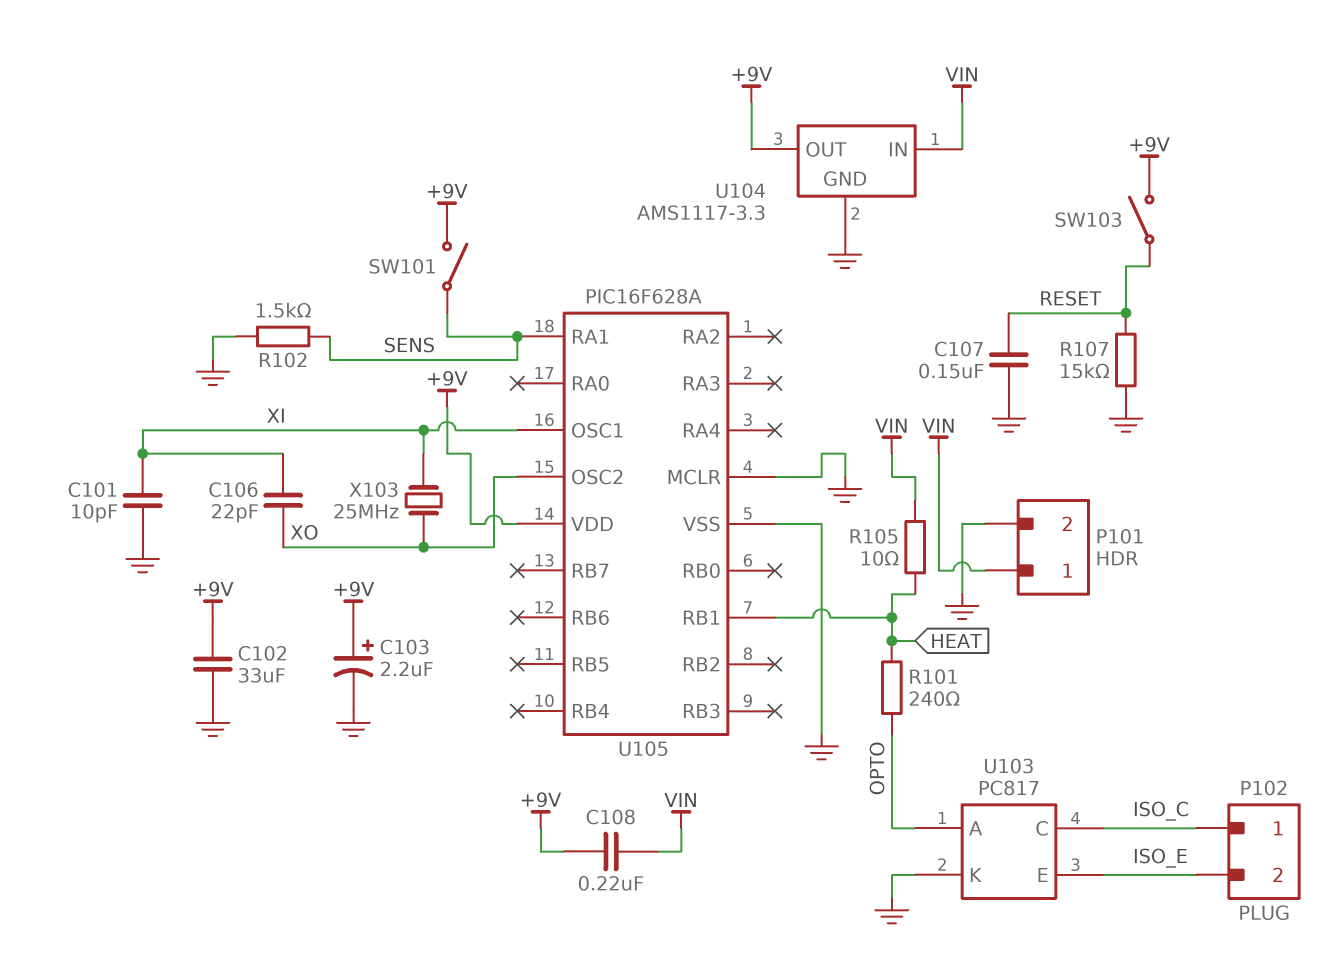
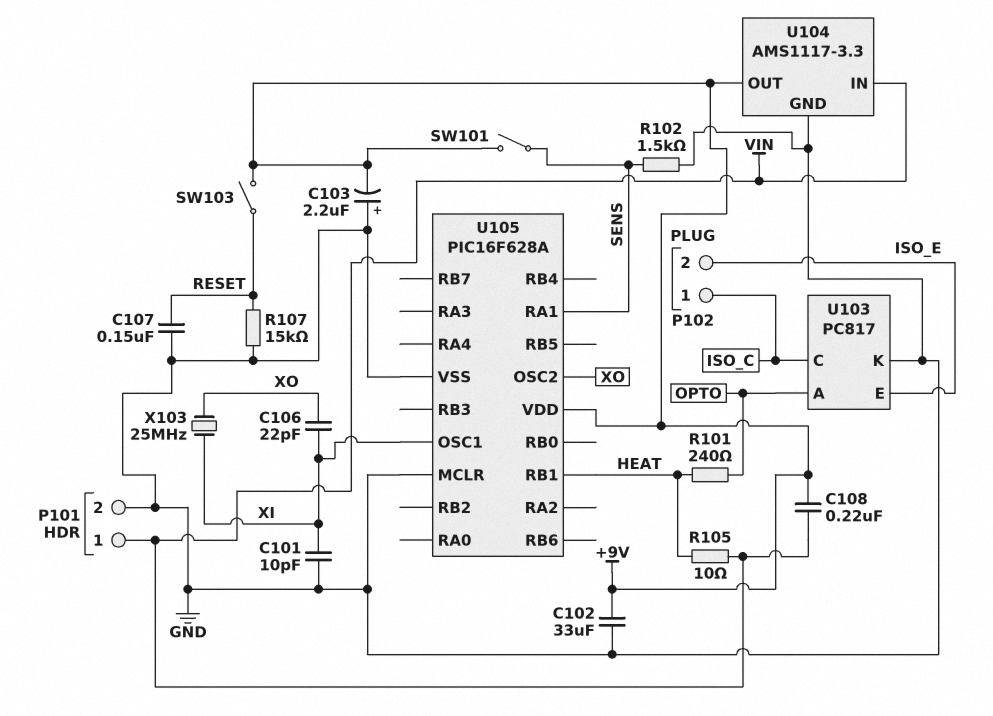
C103: 2.2uF (plus +9V, minus GND) -> 2.2uF (plus GND, minus +9V)

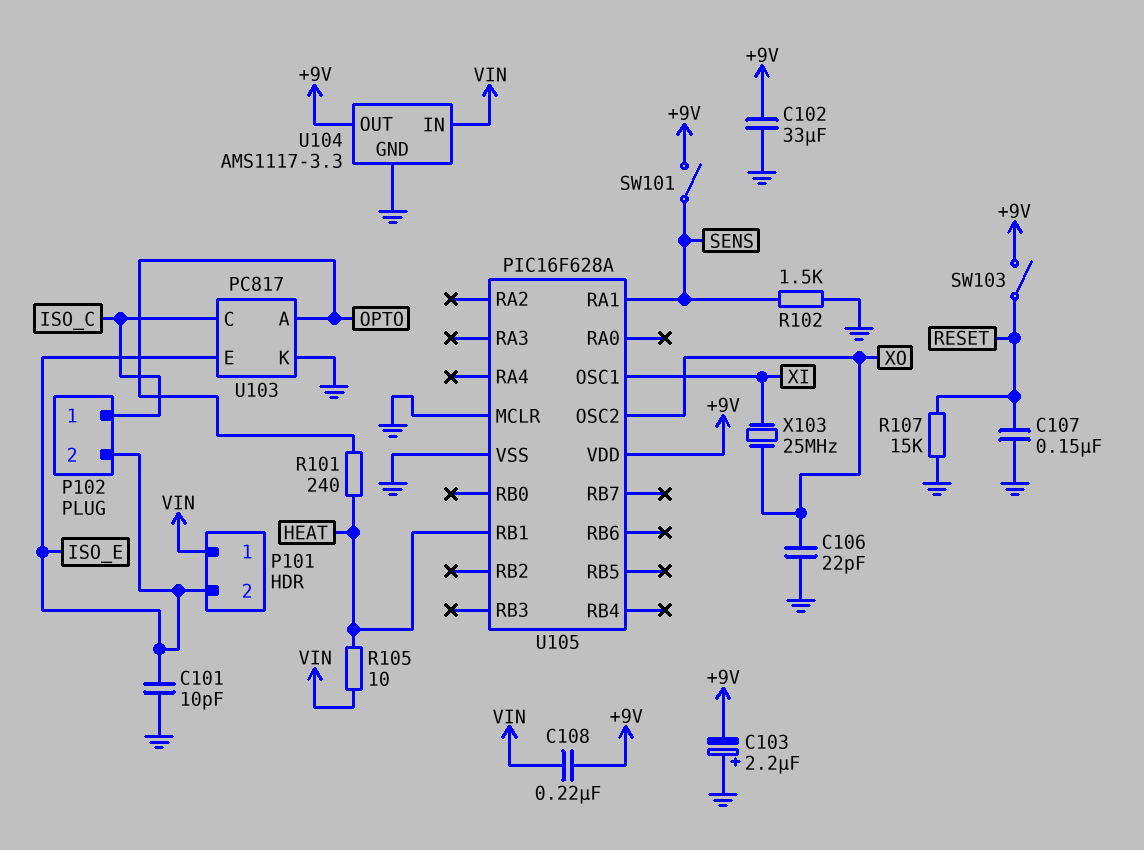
C101: 10pF (GND, XI) -> 10pF (GND, ISO_E)
C106: 22pF (XI, XO) -> 22pF (GND, XO)
P101 pin 2: GND -> ISO_E

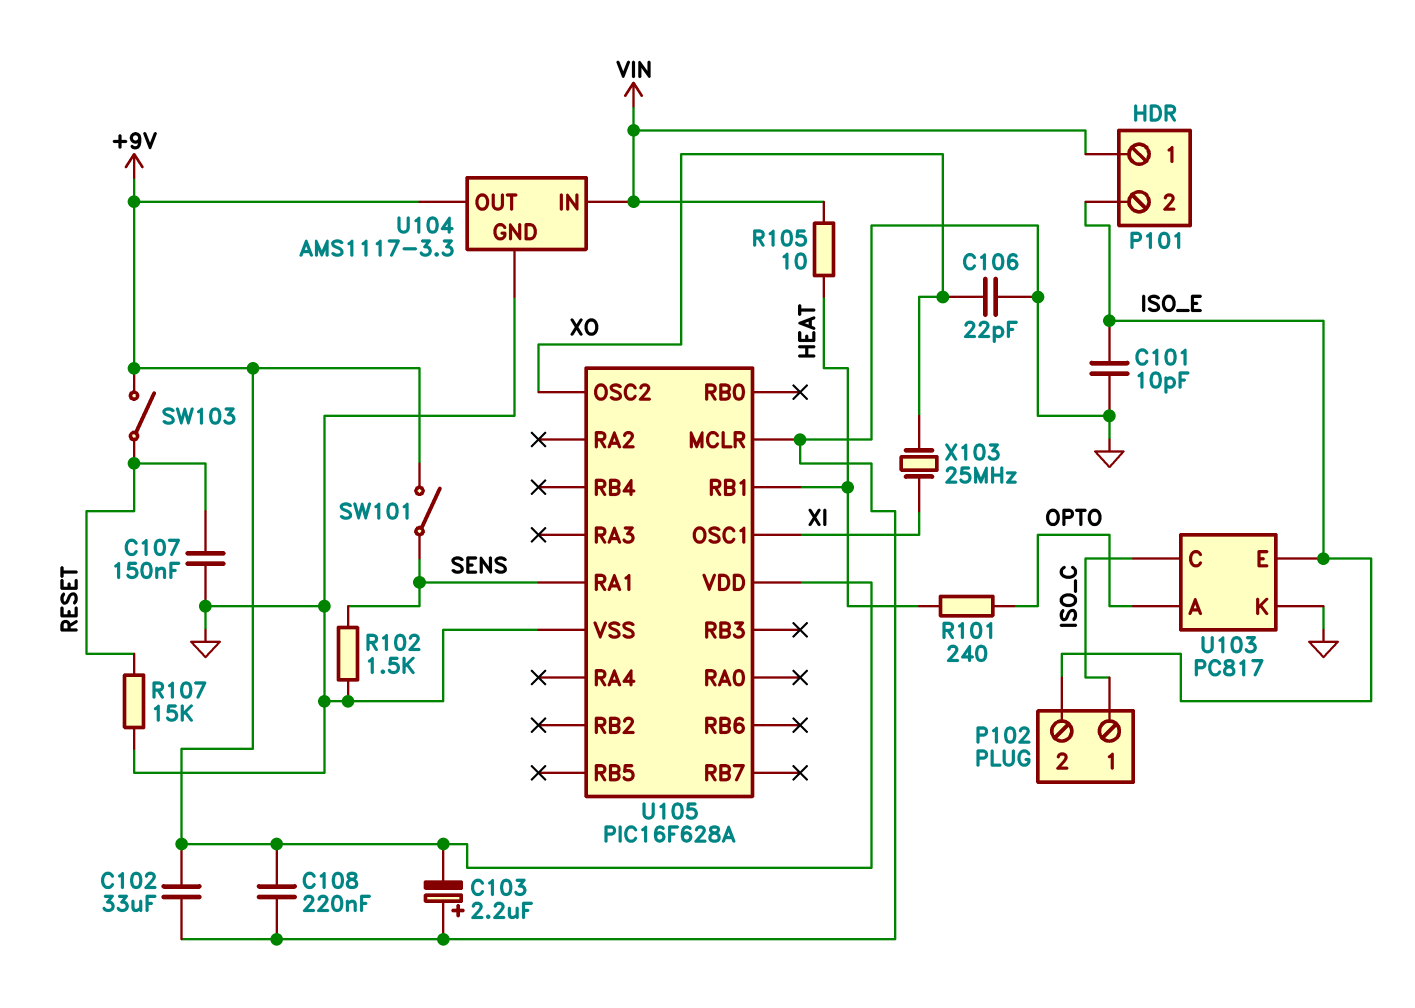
C108: 220nF (+9V, VIN) -> 220nF (+9V, GND)

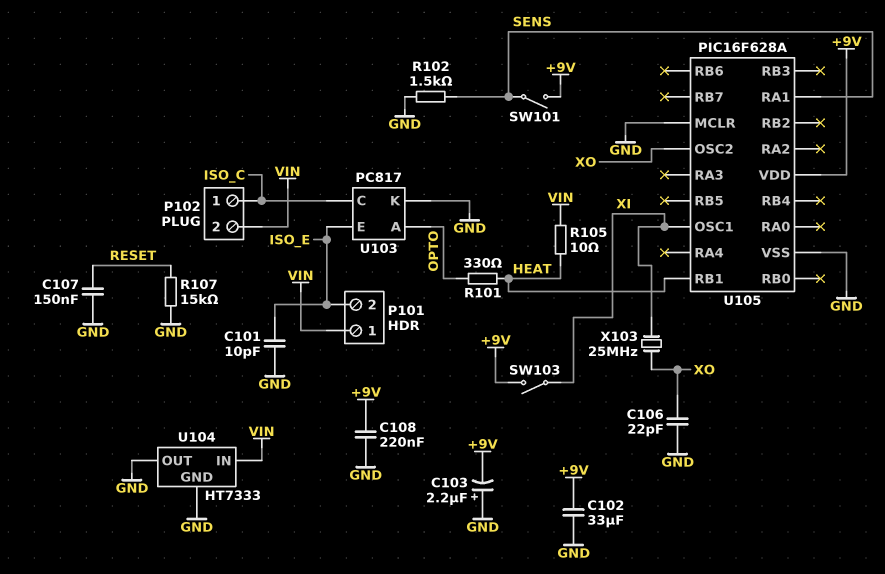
P102 pin 2: ISO_E -> VIN
R101: 240 (HEAT, OPTO) -> 330 (HEAT, OPTO)
SW103: switch (+9V, RESET) -> switch (+9V, XI)
U104: AMS1117-3.3 -> HT7333
U104 pin OUT: +9V -> GND

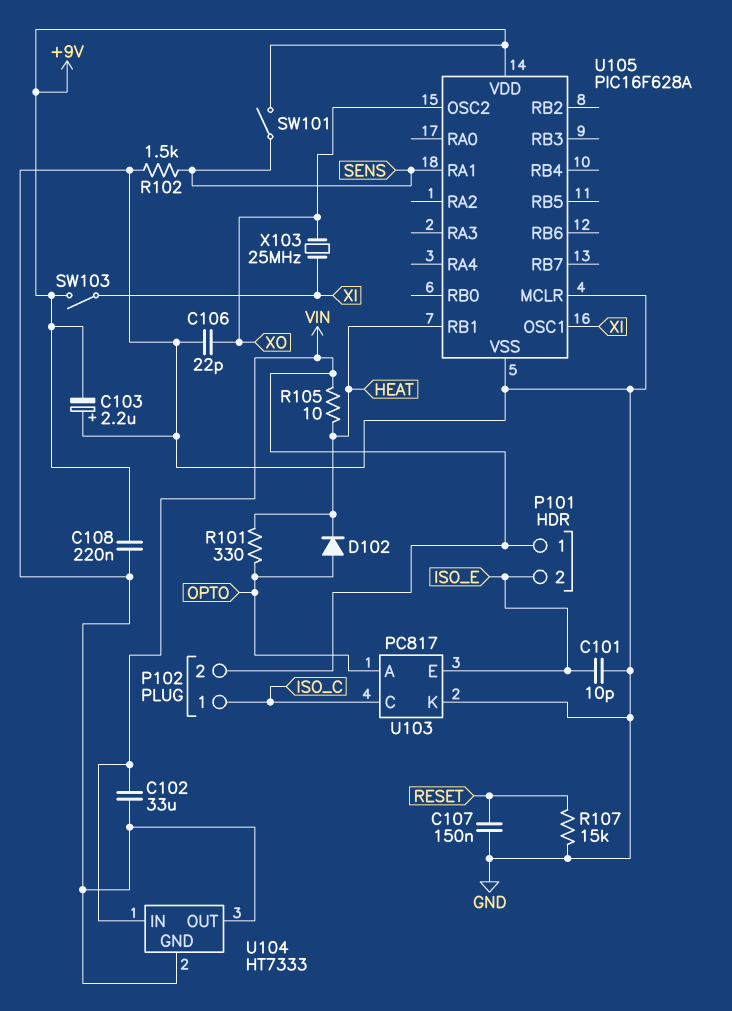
C102: 33uF (+9V, GND) -> 33uF (GND, VIN)
D102: none -> diode (A OPTO, K HEAT)

